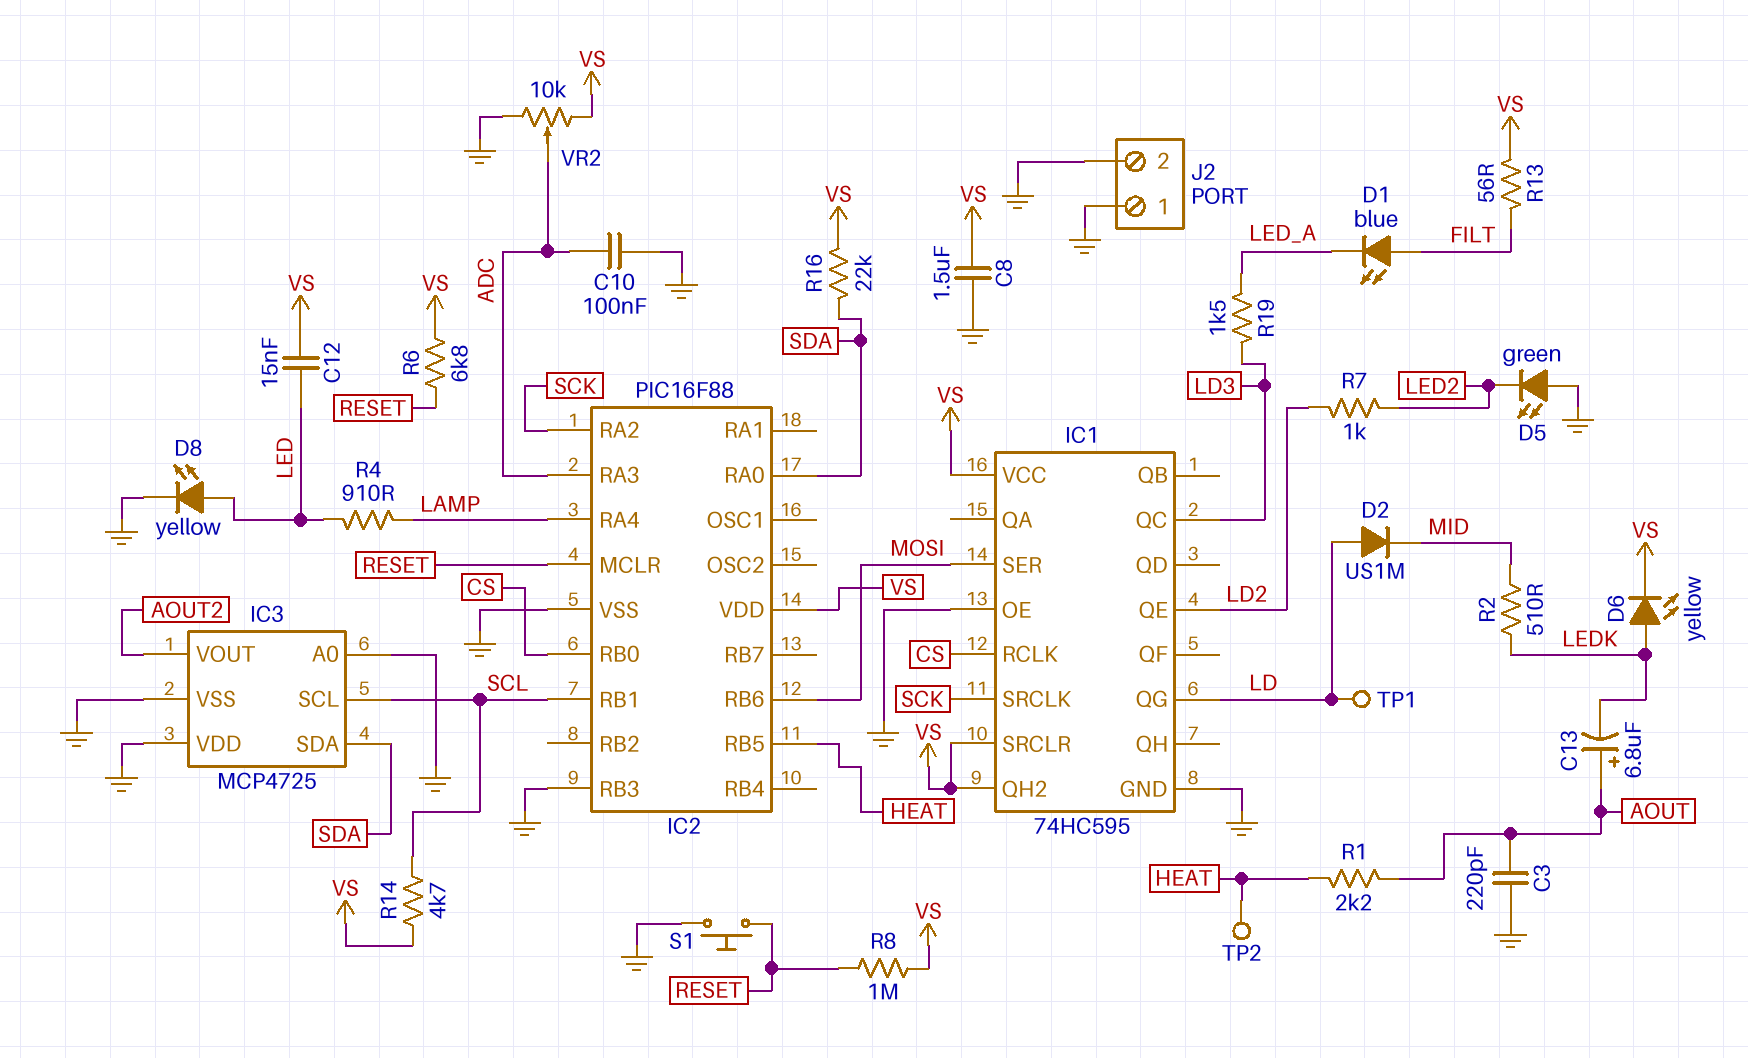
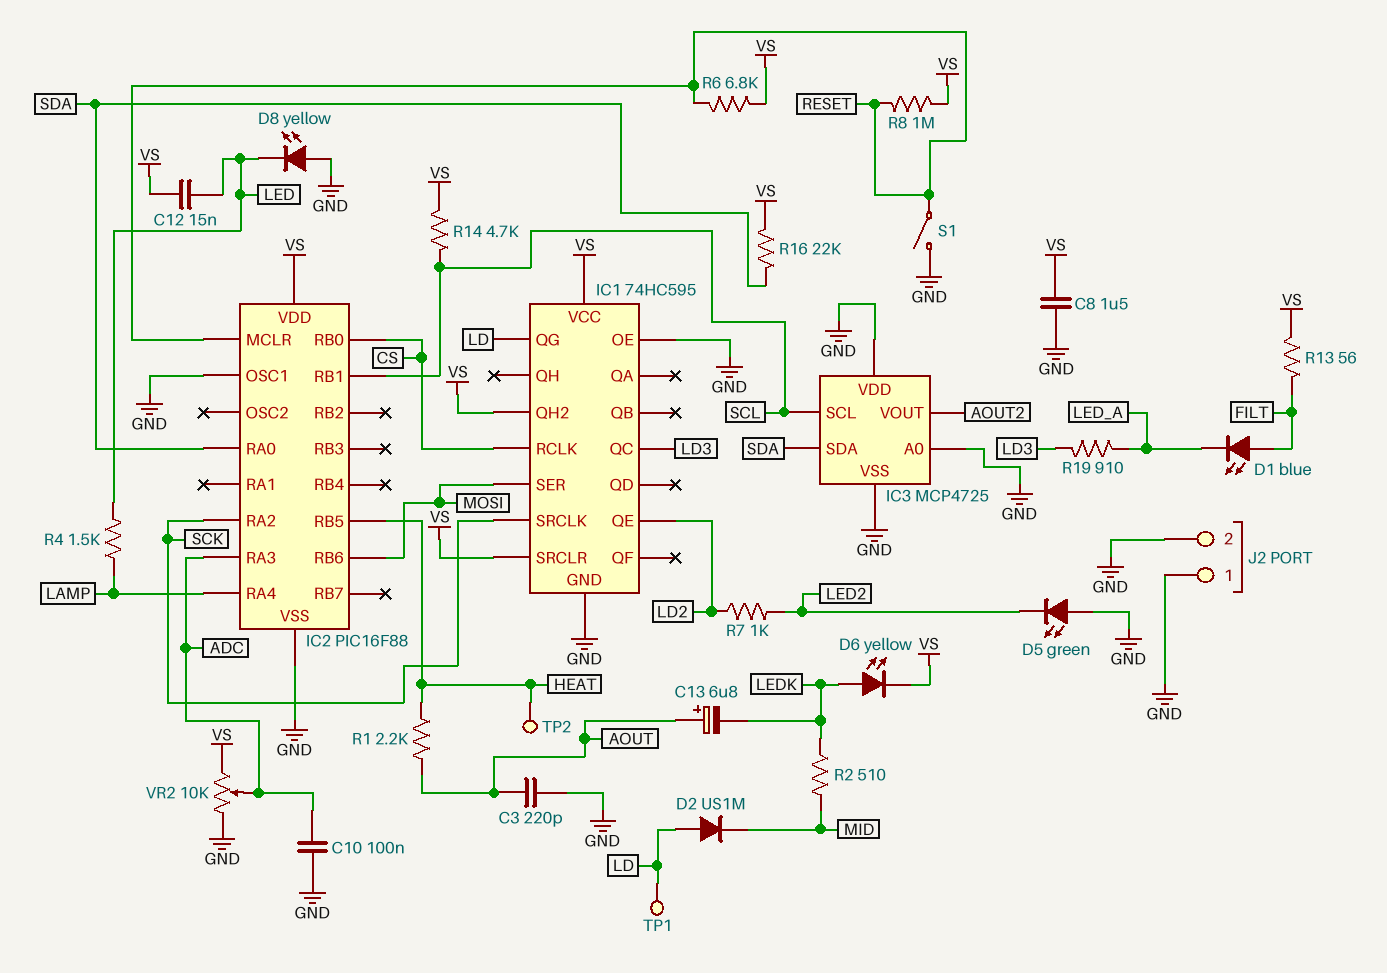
D8: LED yellow (A LED, K GND) -> LED yellow (A GND, K LED)
IC2 pin OSC1: none -> GND
IC2 pin RB3: GND -> none
R4: 910 (LAMP, LED) -> 1.5k (LAMP, LED)
R19: 1.5k (LD3, LED_A) -> 910 (LD3, LED_A)
S1: button (GND, RESET) -> switch (GND, RESET)

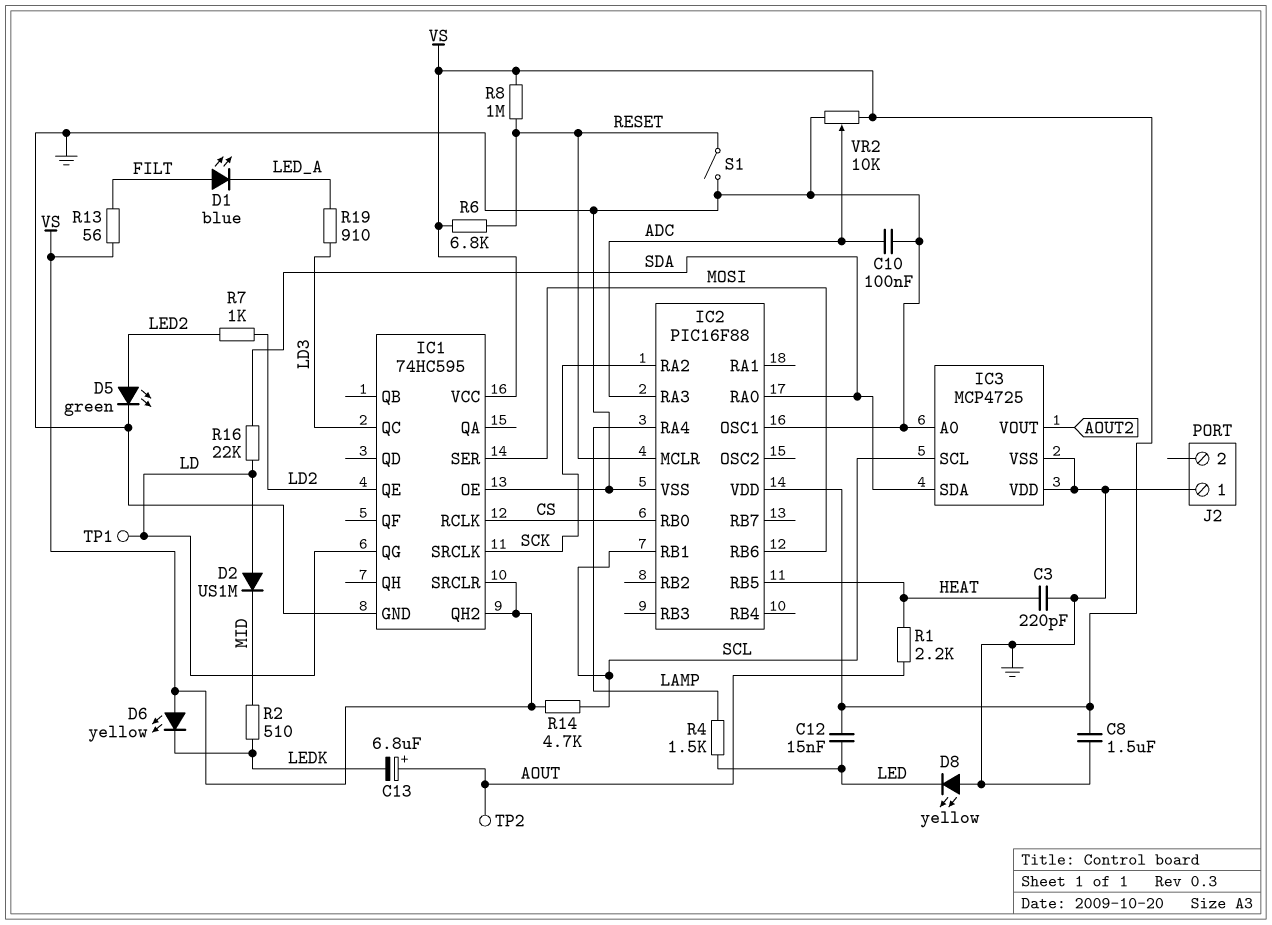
C3: 220pF (AOUT, GND) -> 220pF (GND, HEAT)
D5: LED green (A GND, K LED2) -> LED green (A LED2, K GND)
D6: LED yellow (A LEDK, K VS) -> LED yellow (A VS, K LEDK)
J2 pin 2: GND -> none
R16: 22k (SDA, VS) -> 22k (LD, SDA)
TP2: test point (HEAT) -> test point (AOUT)

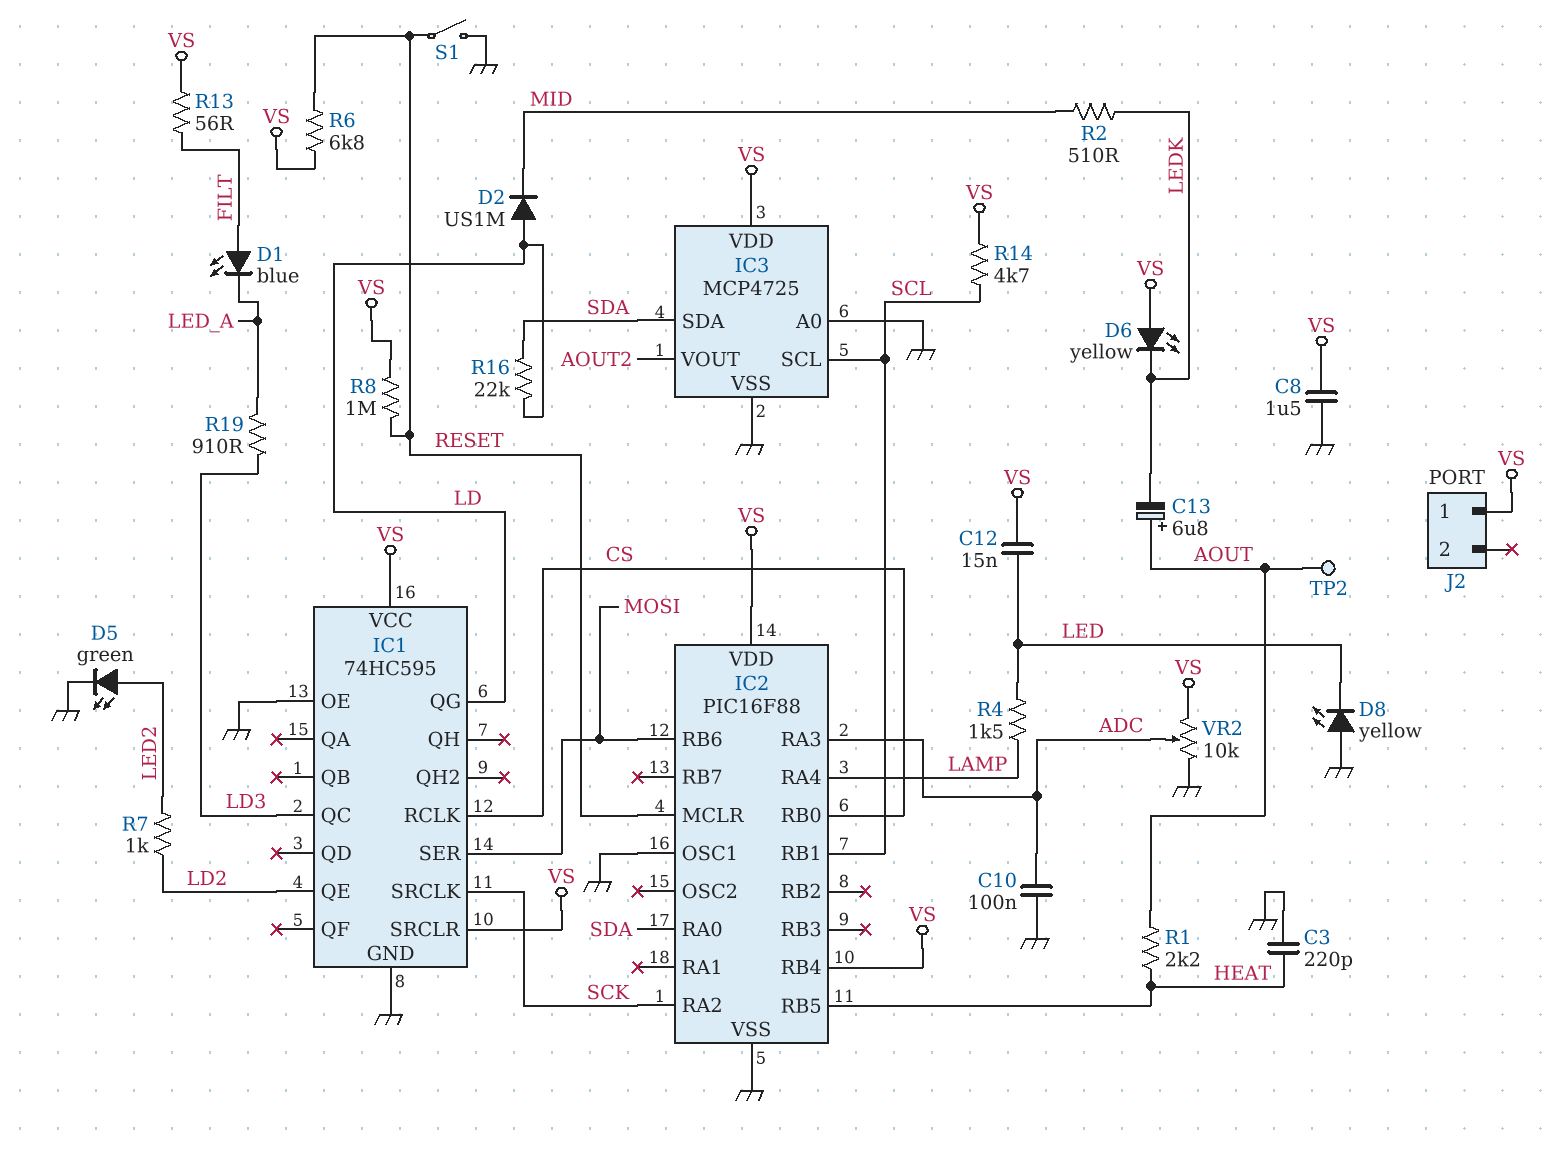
IC1 pin QH2: VS -> none
IC2 pin RB4: none -> VS
IC3 pin VDD: GND -> VS
J2 pin 1: GND -> VS
TP1: test point (LD) -> none

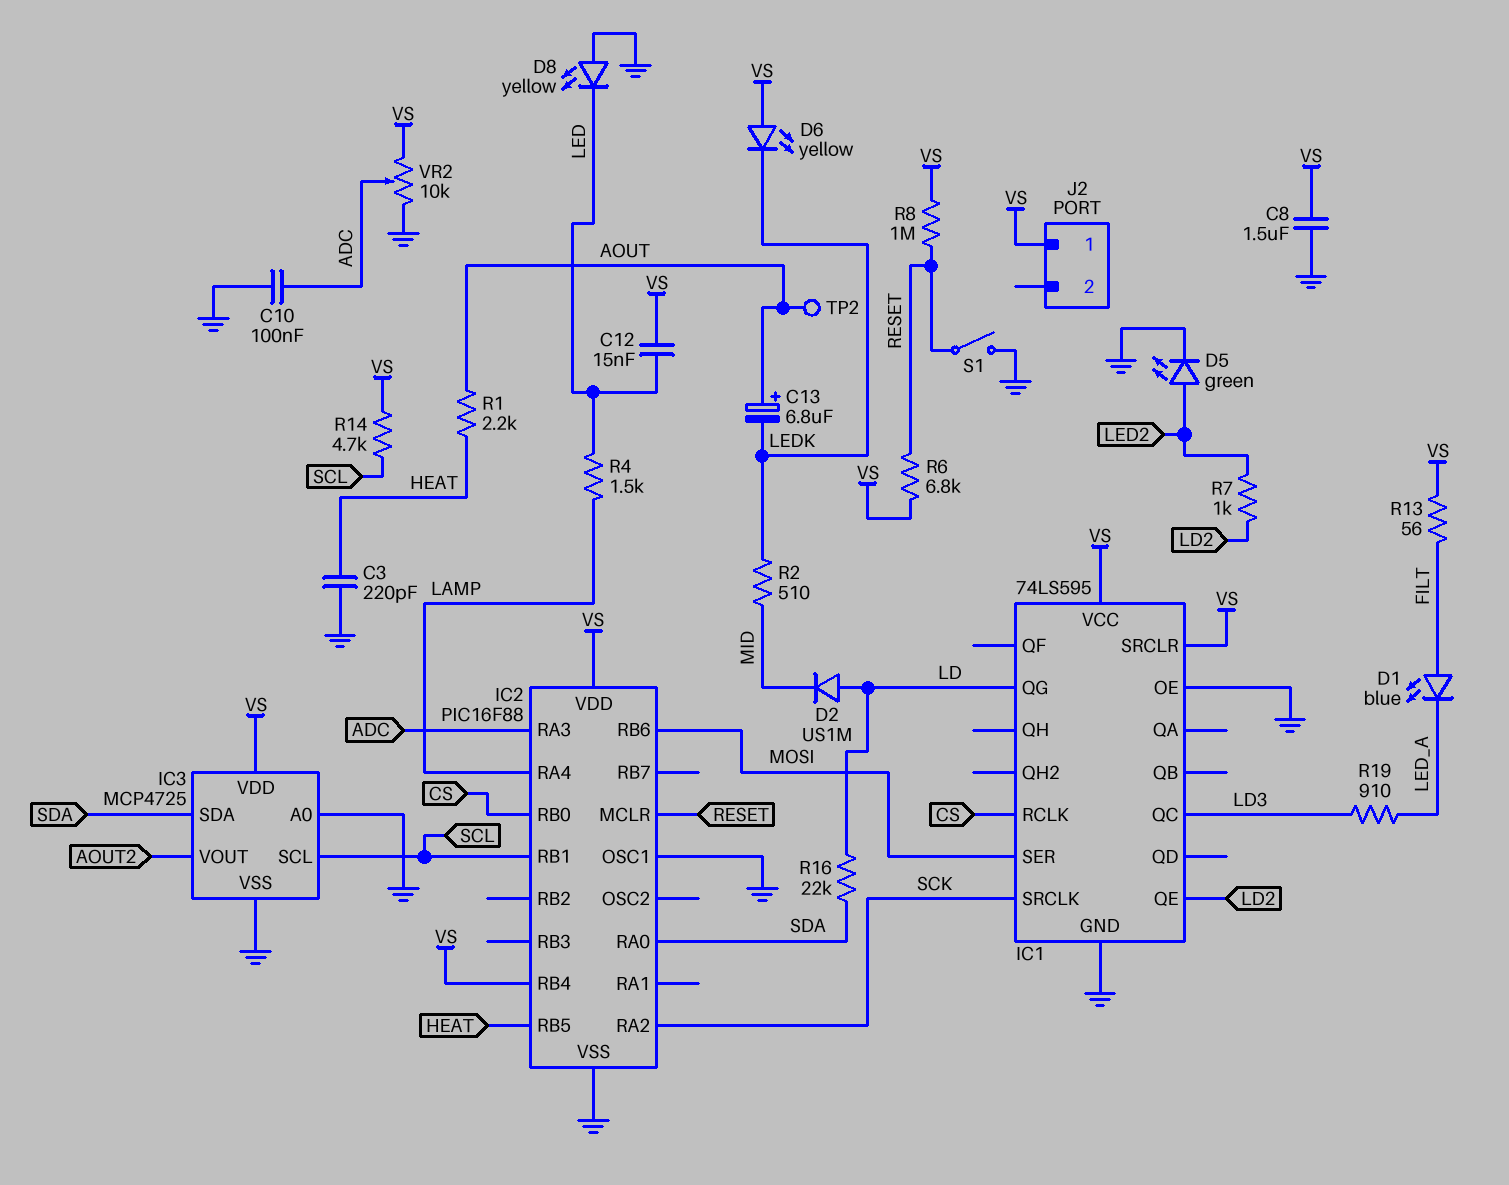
IC1: 74HC595 -> 74LS595

